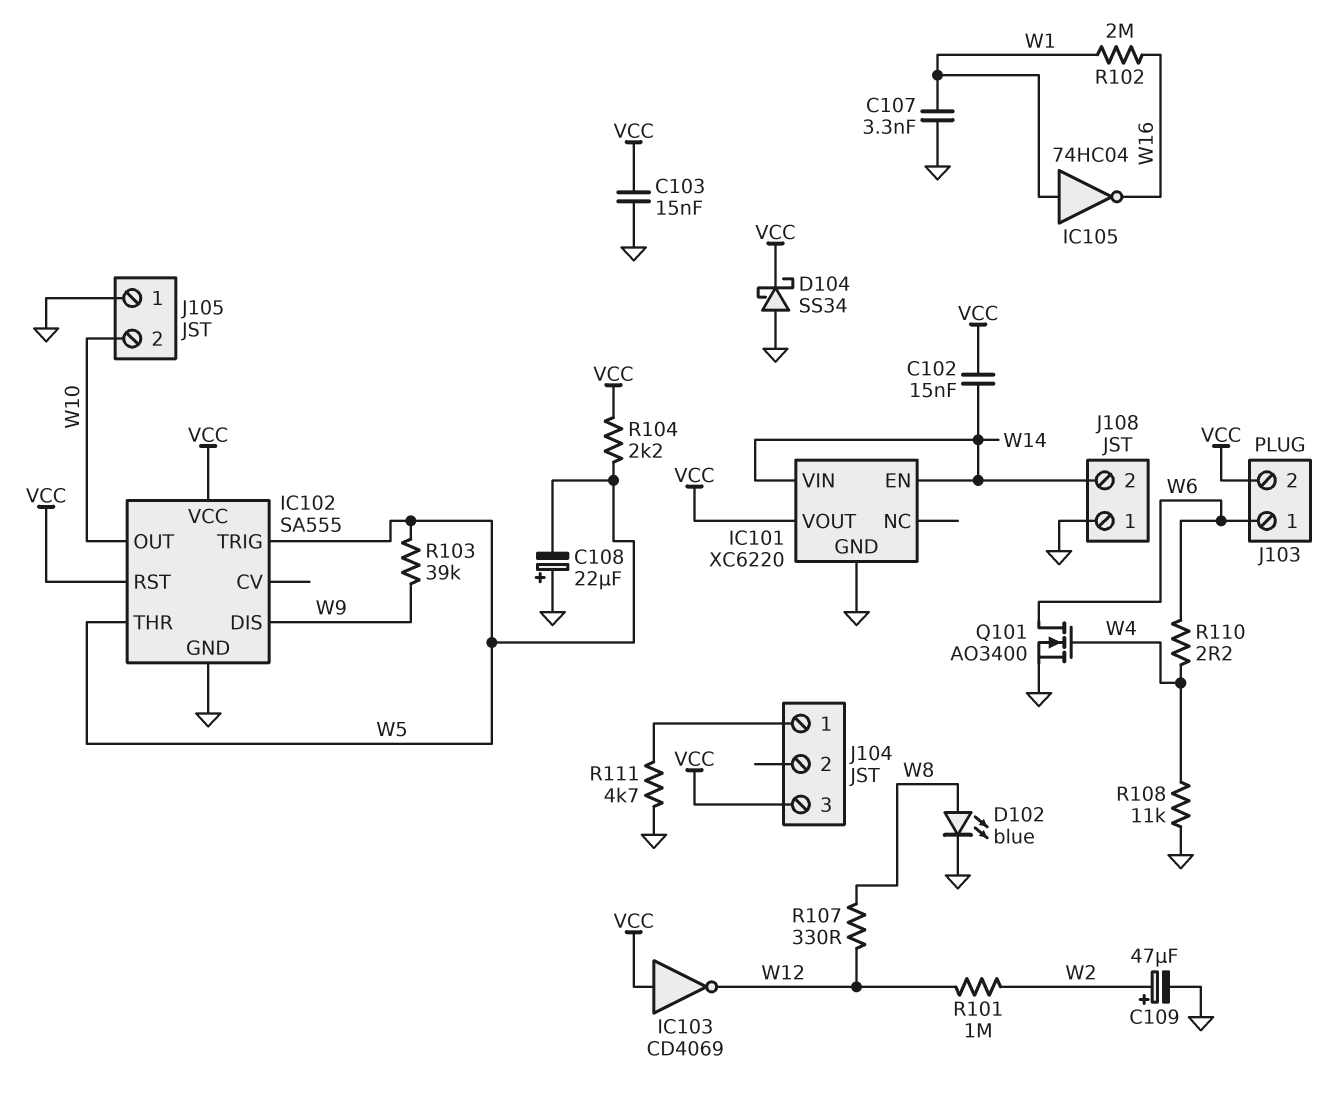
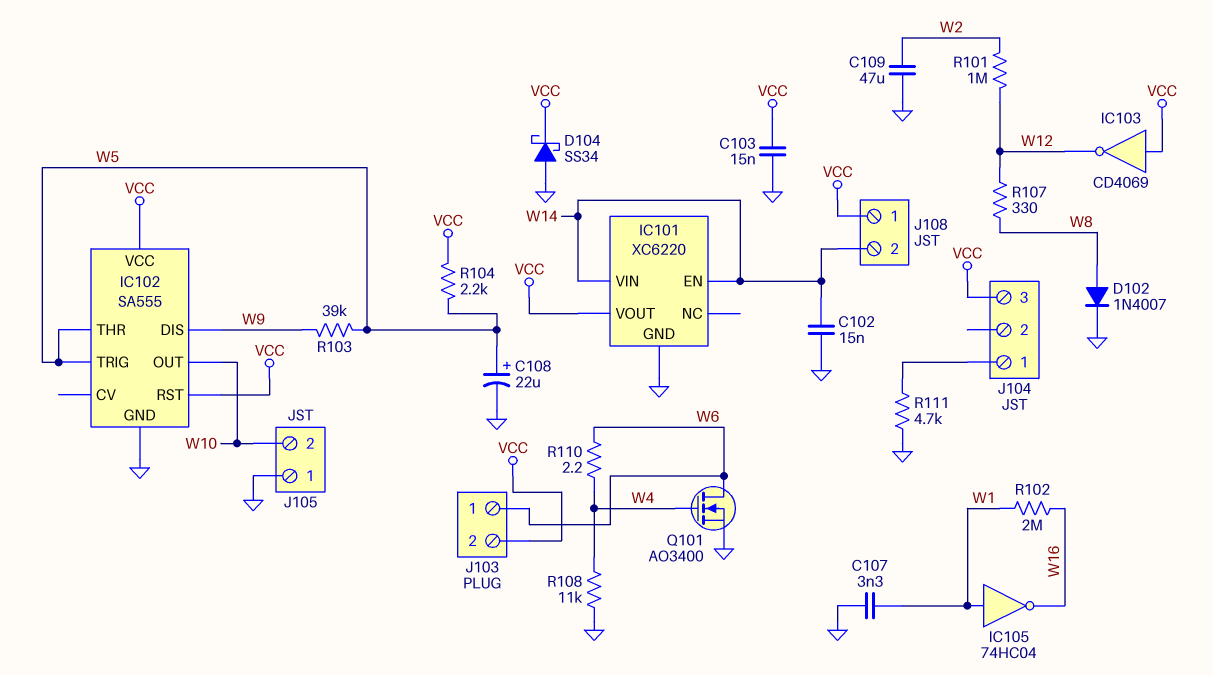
C102: 15nF (VCC, W14) -> 15nF (GND, W14)
C108: 22uF (plus GND, minus W5) -> 22uF (plus W5, minus GND)
C109: 47uF (plus W2, minus GND) -> 47uF (GND, W2)
D102: LED blue (A W8, K GND) -> diode 1N4007 (A W8, K GND)
J108 pin 1: GND -> VCC

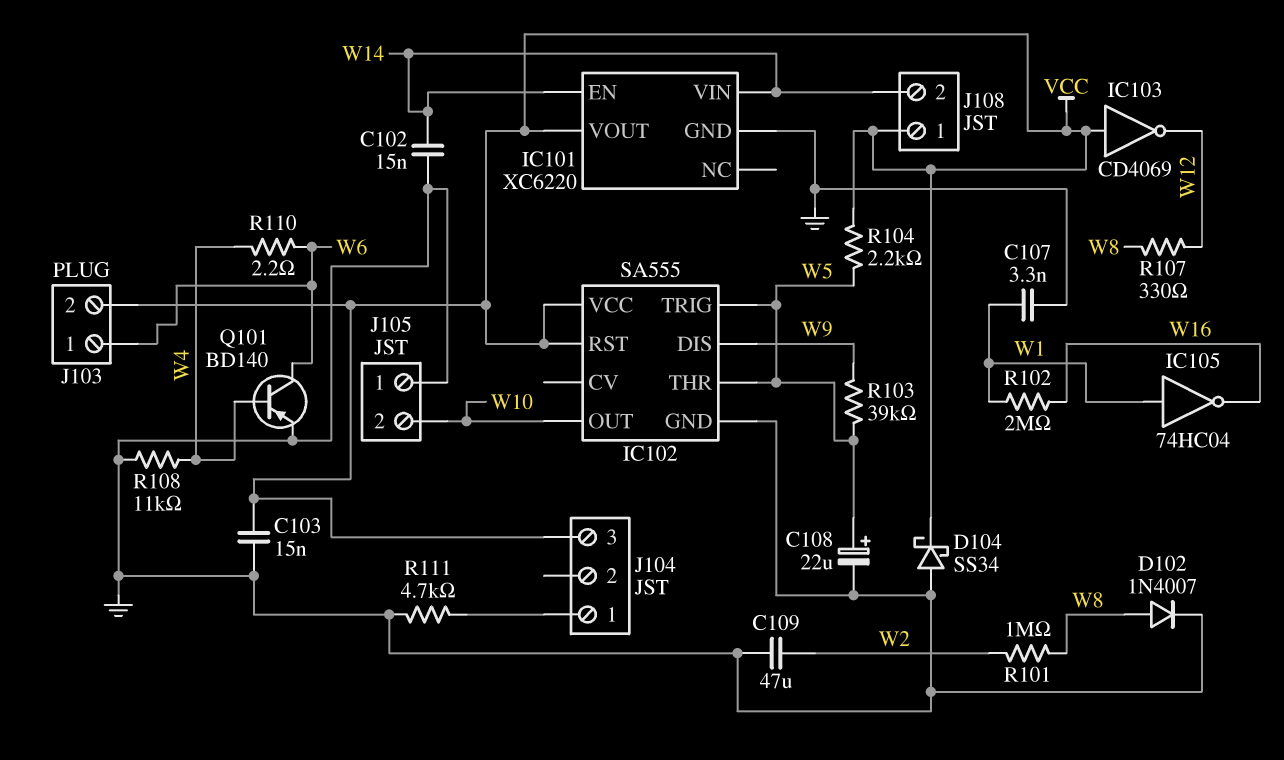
Q101: NMOS AO3400 (G W4, D W6, S GND) -> PNP BD140 (B W4, C W6, E GND)
R101: 1M (W2, W12) -> 1M (W2, W8)

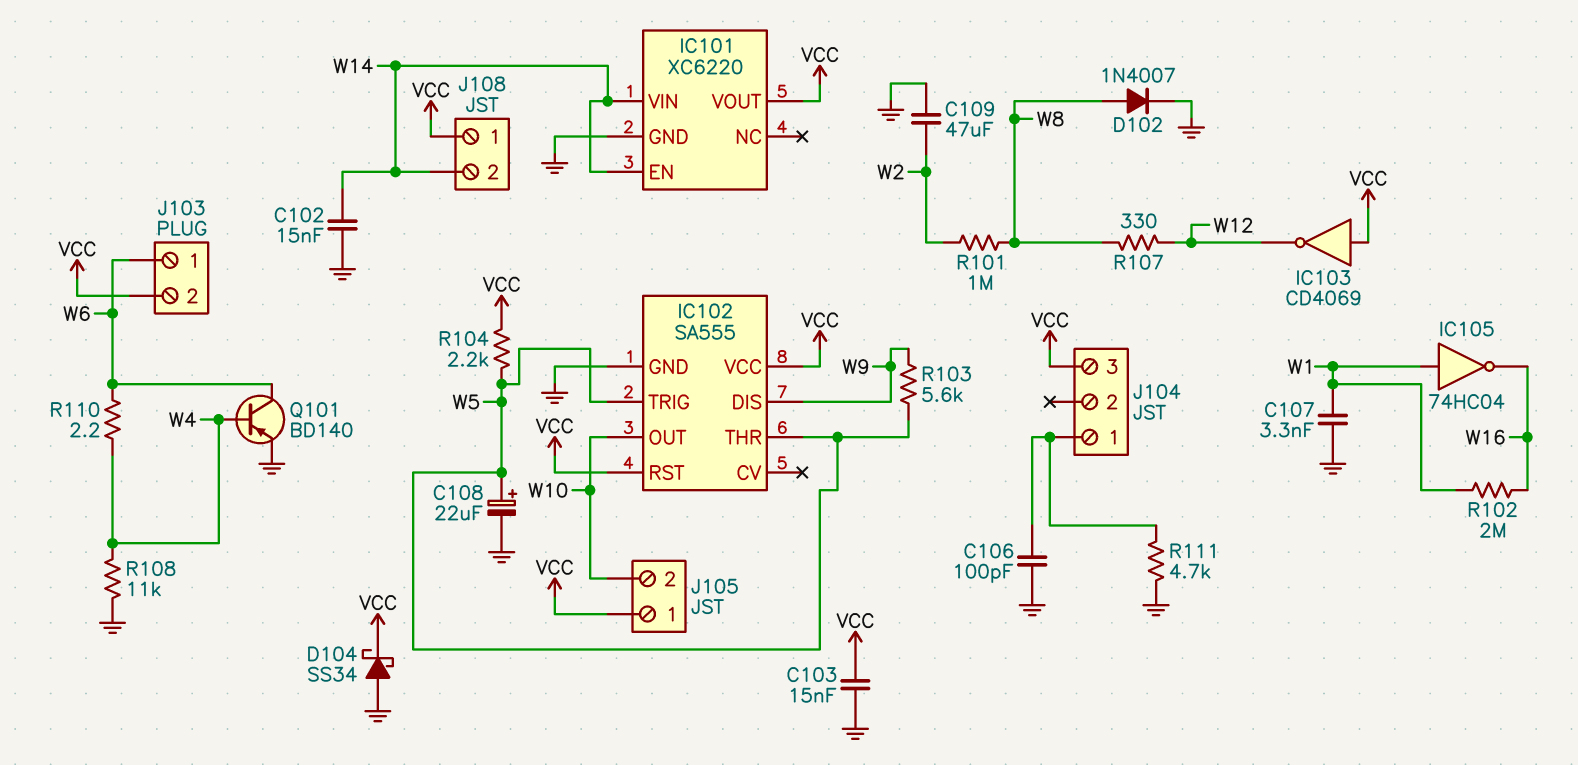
C106: none -> 100pF (GND, J104/1)
J105 pin 1: GND -> VCC
R103: 39k (W5, W9) -> 5.6k (W5, W9)

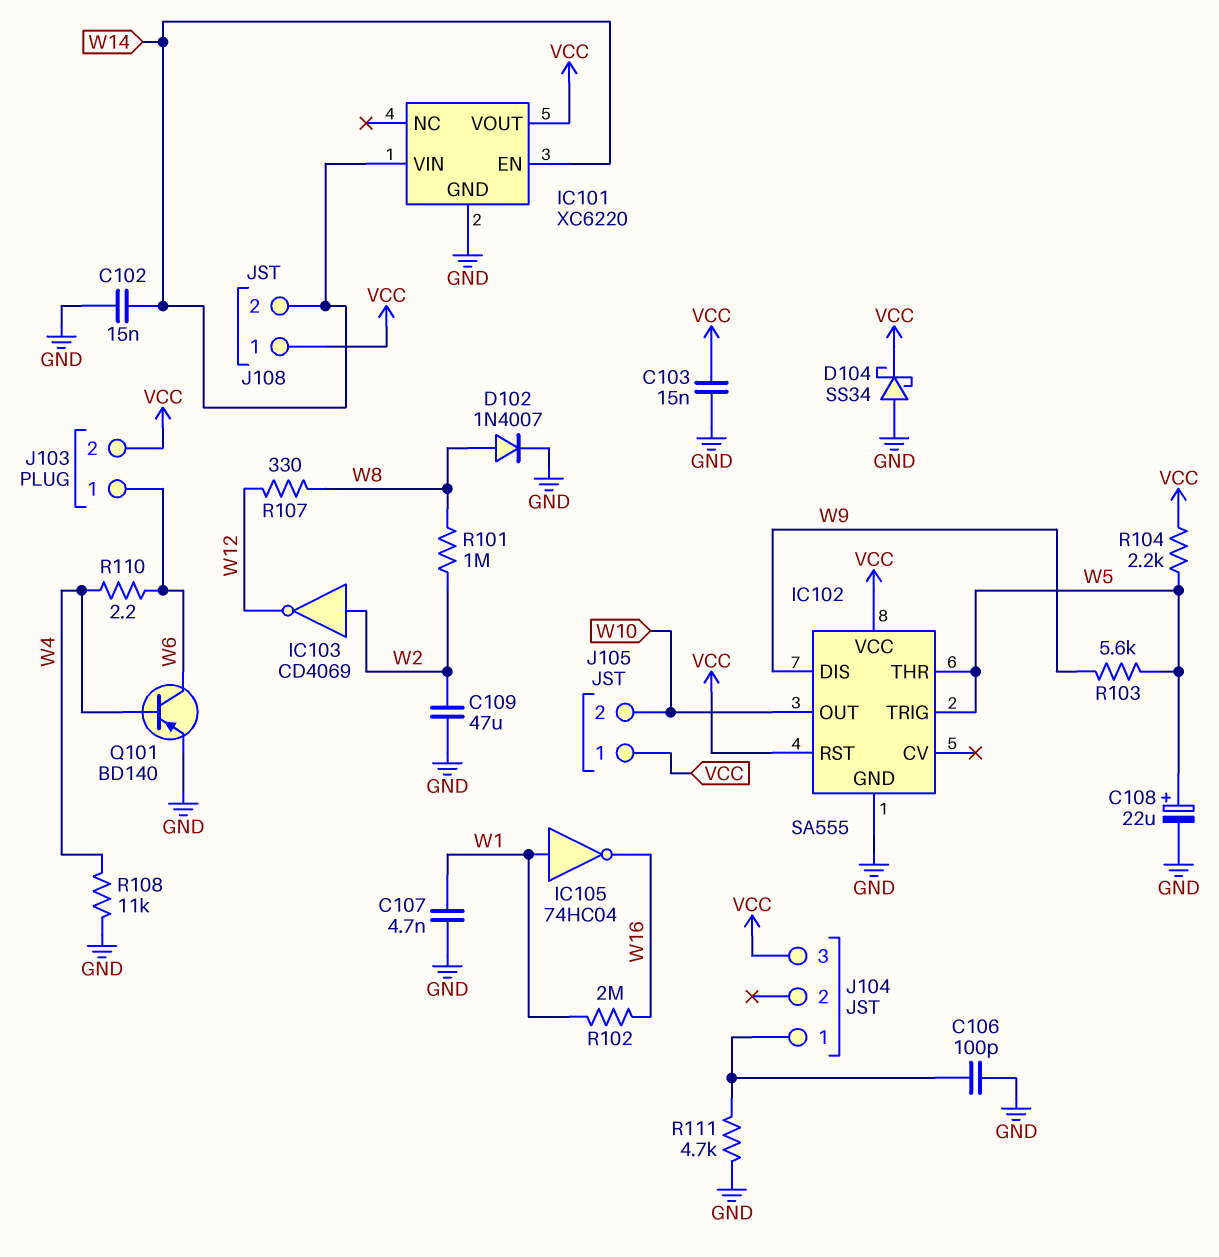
C107: 3.3nF (GND, W1) -> 4.7nF (GND, W1)
IC103: NOT CD4069 (in VCC, out W12) -> NOT CD4069 (in W2, out W12)

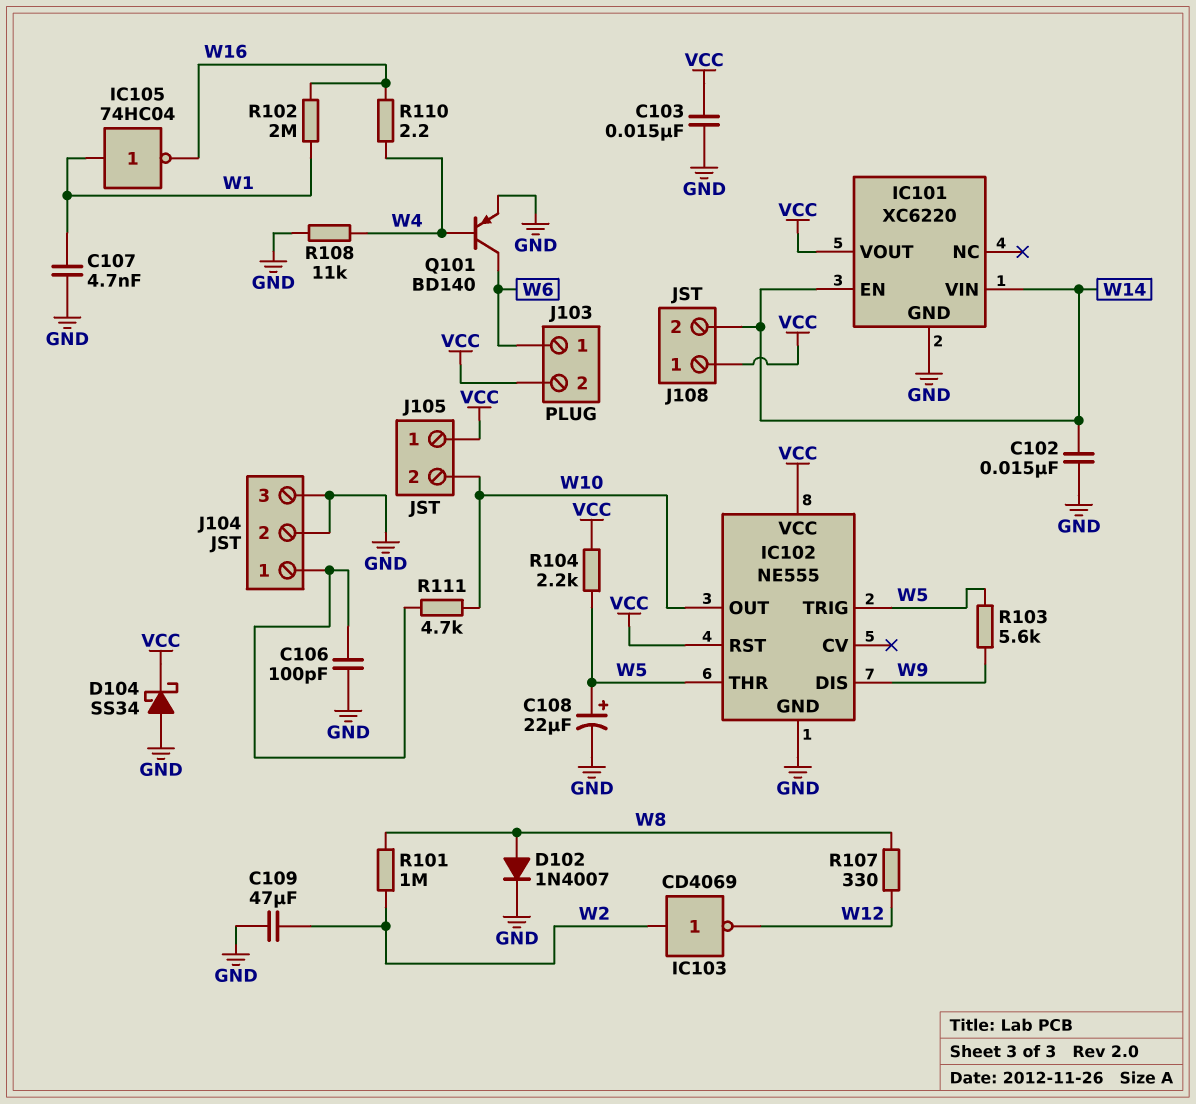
IC102: SA555 -> NE555
J104 pin 2: none -> GND
J104 pin 3: VCC -> GND
R110: 2.2 (W4, W6) -> 2.2 (W4, W16)
R111: 4.7k (GND, J104/1) -> 4.7k (J104/1, W10)

